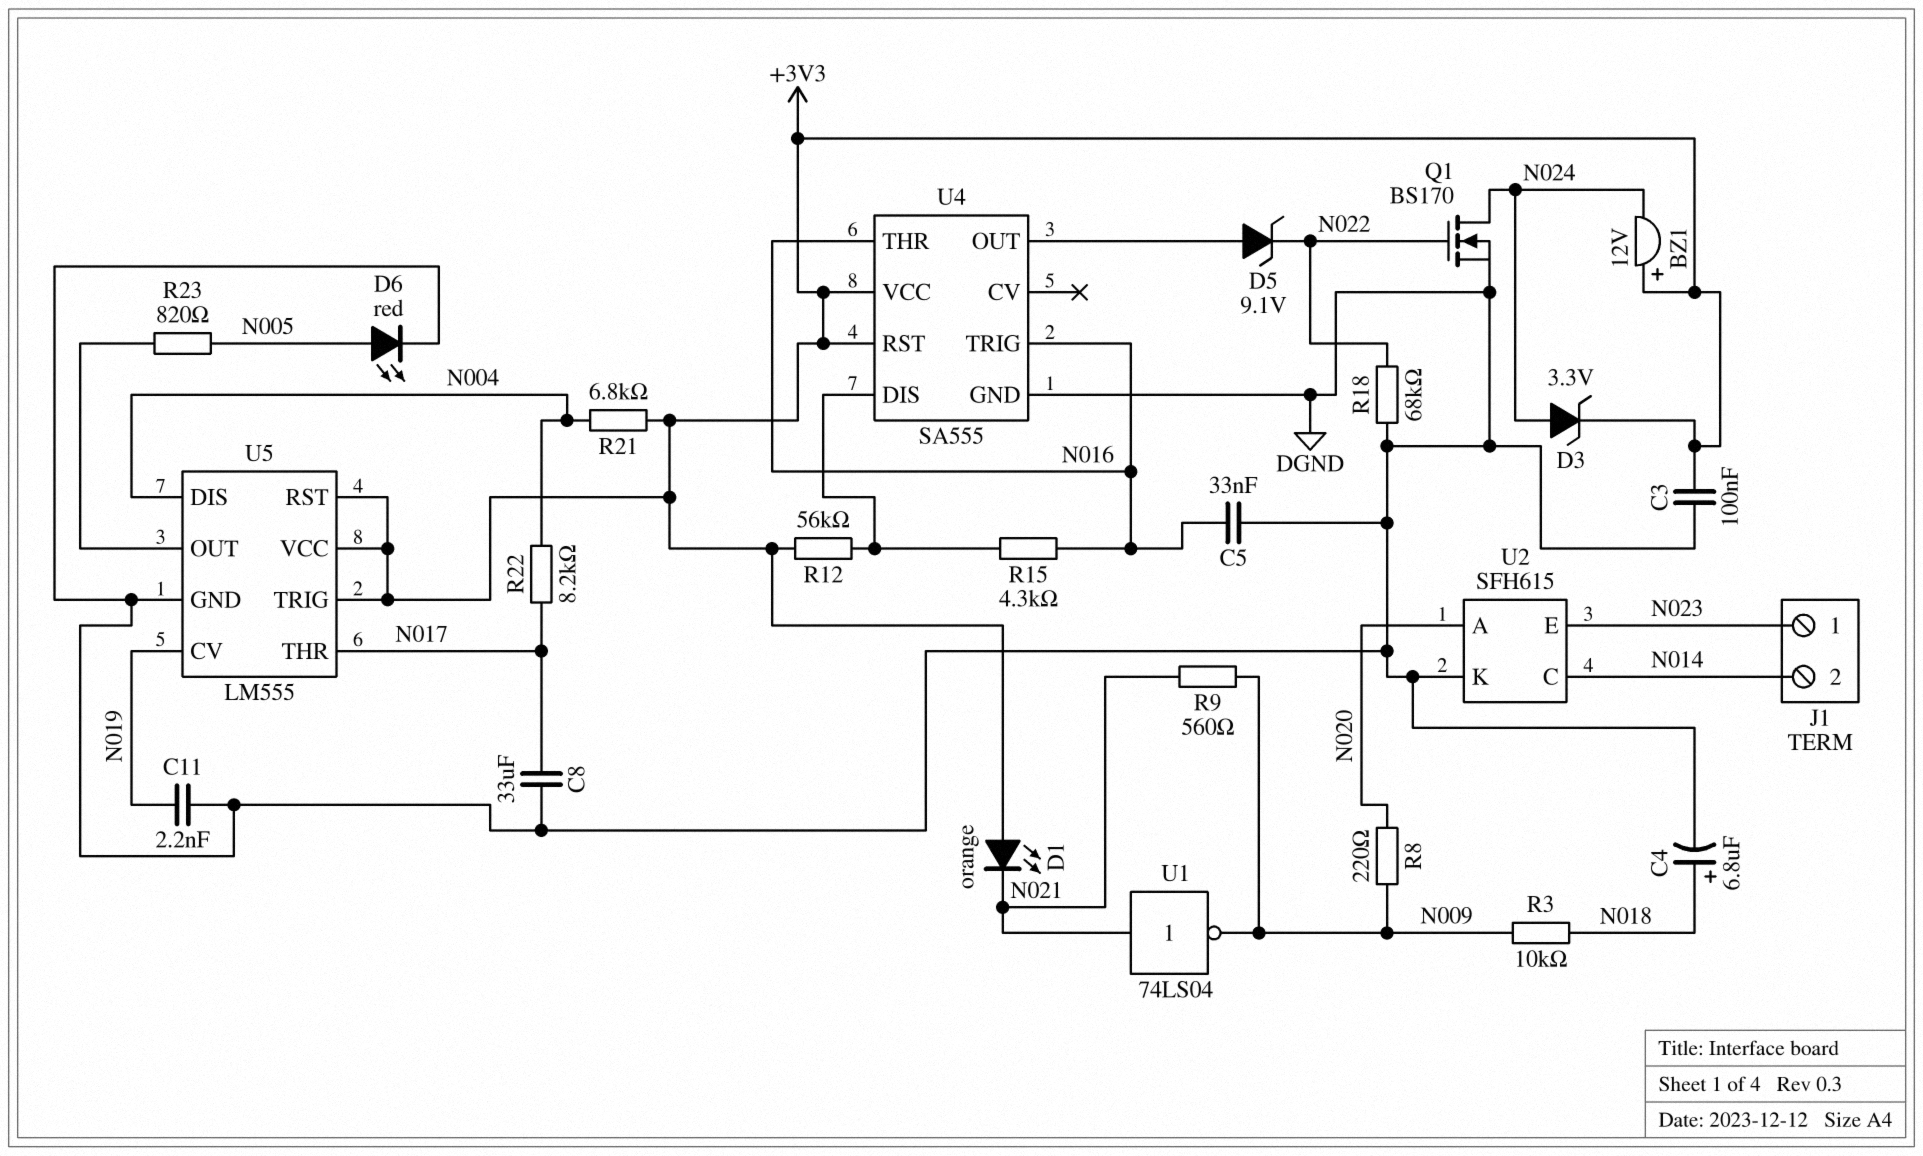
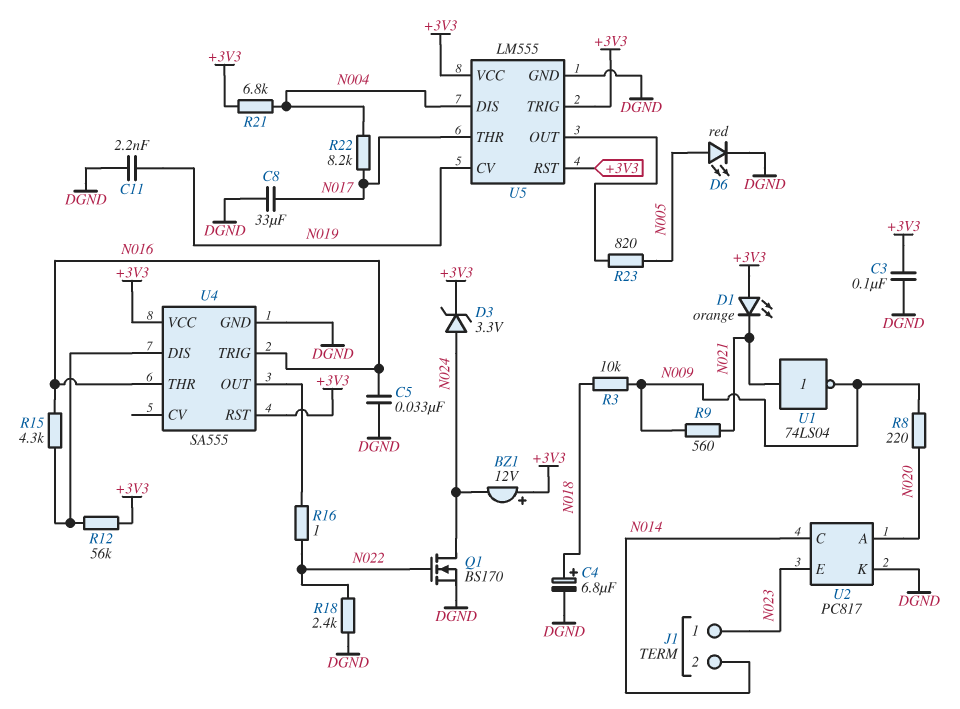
D5: zener 9.1V (A U4/OUT, K N022) -> none
R16: none -> 1 (N022, U4/OUT)
R18: 68k (DGND, N022) -> 2.4k (DGND, N022)
U2: SFH615 -> PC817

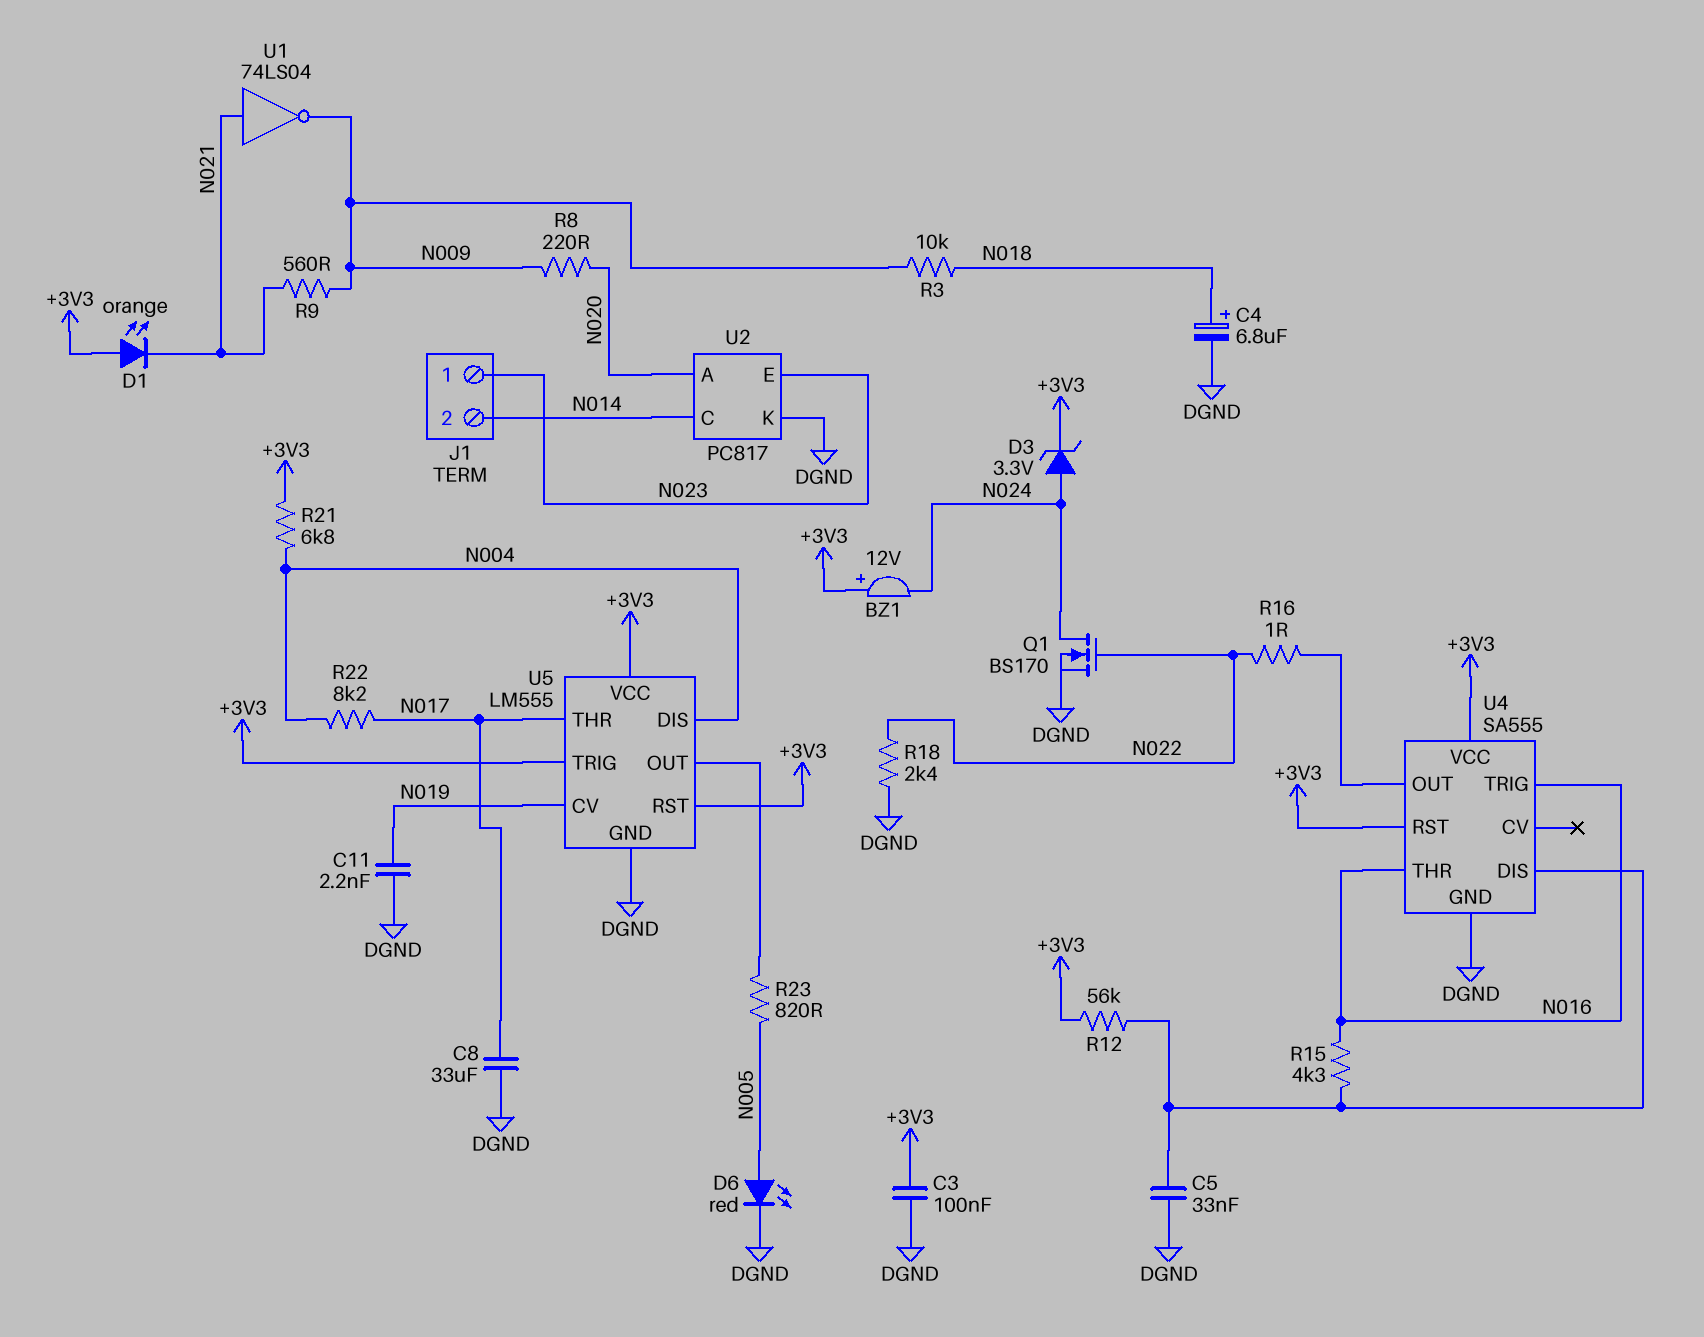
C5: 33nF (DGND, N016) -> 33nF (DGND, U4/DIS)

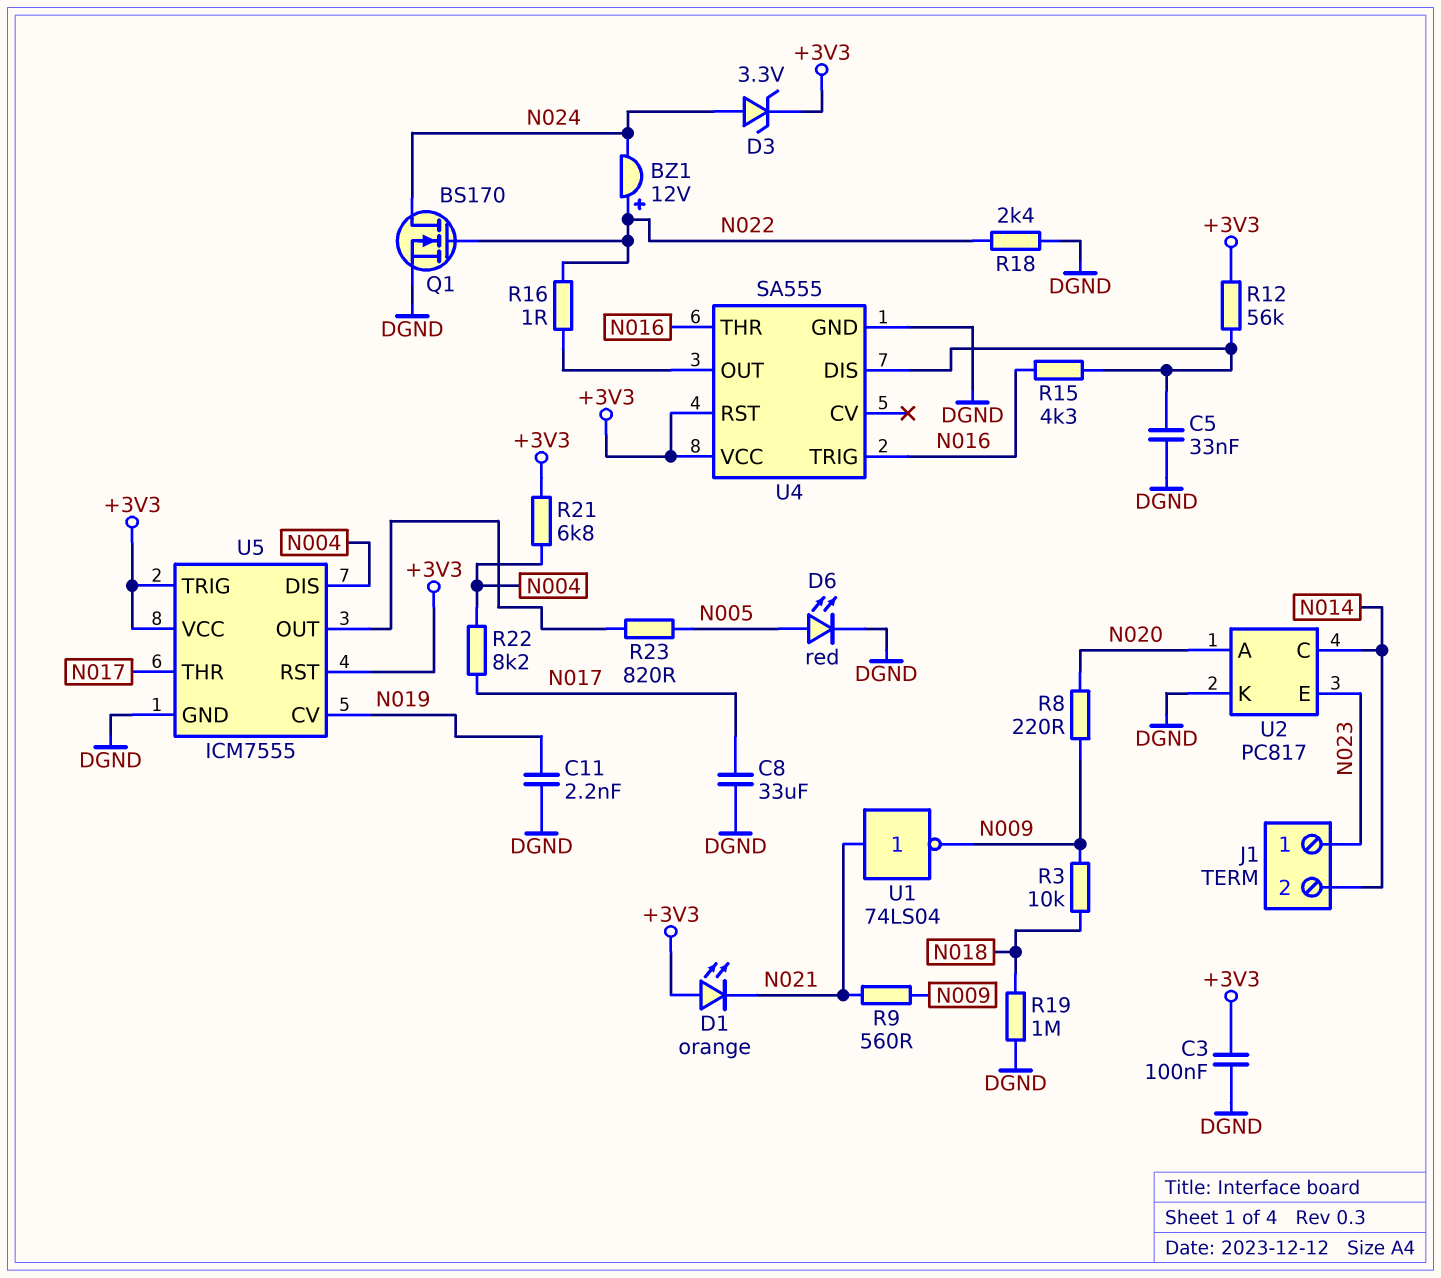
BZ1: buzzer 12V (plus +3V3, minus N024) -> buzzer 12V (plus N022, minus N024)
C4: 6.8uF (plus N018, minus DGND) -> none
R19: none -> 1M (DGND, N018)
U5: LM555 -> ICM7555

